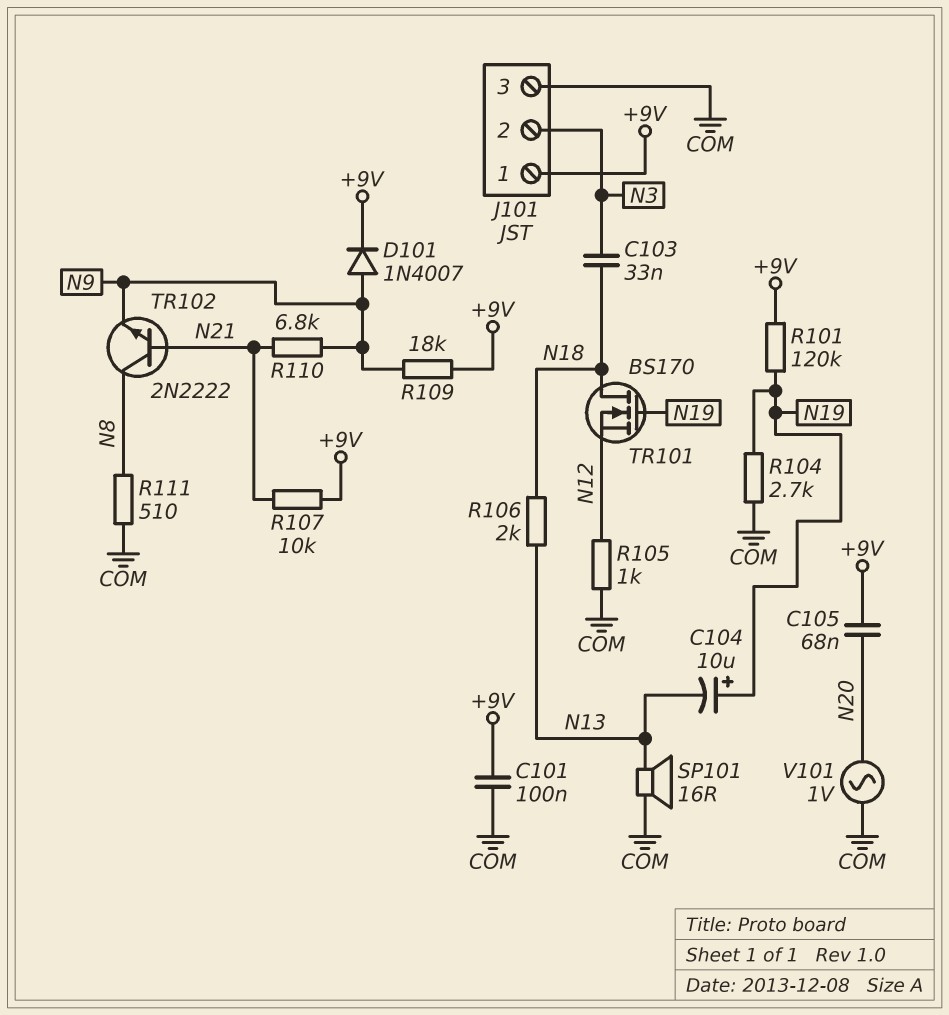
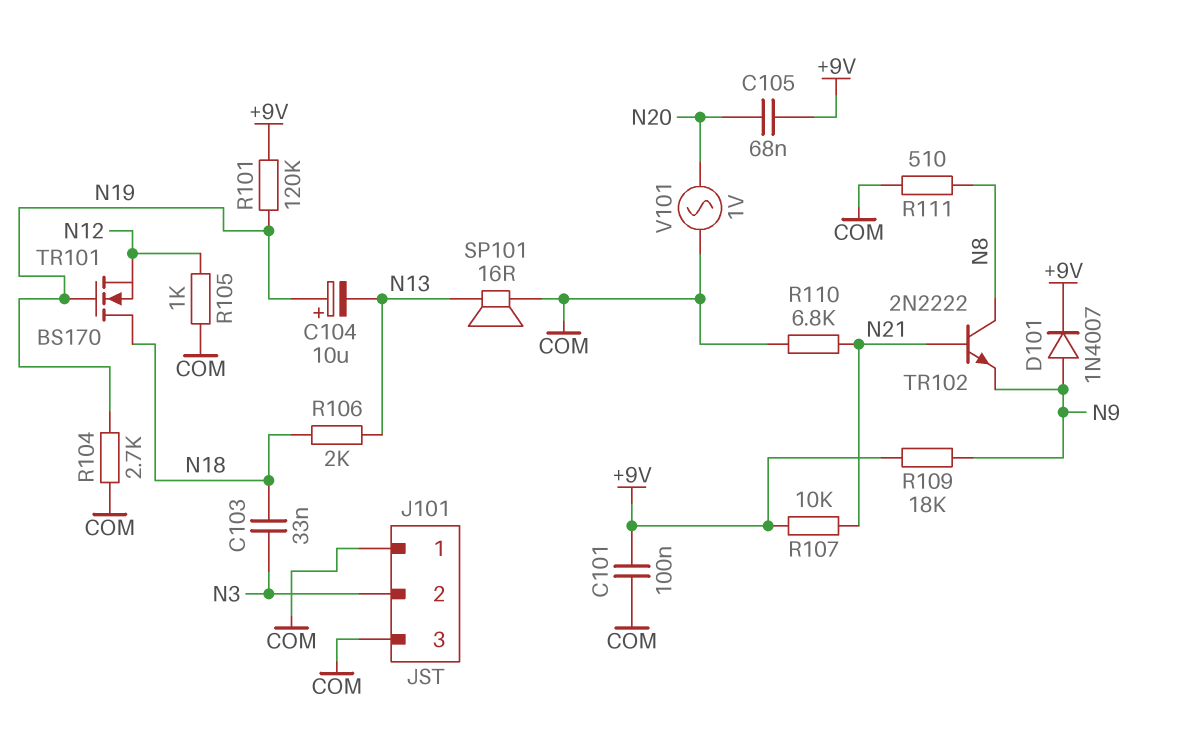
J101 pin 1: +9V -> COM
R110: 6.8k (N9, N21) -> 6.8k (COM, N21)

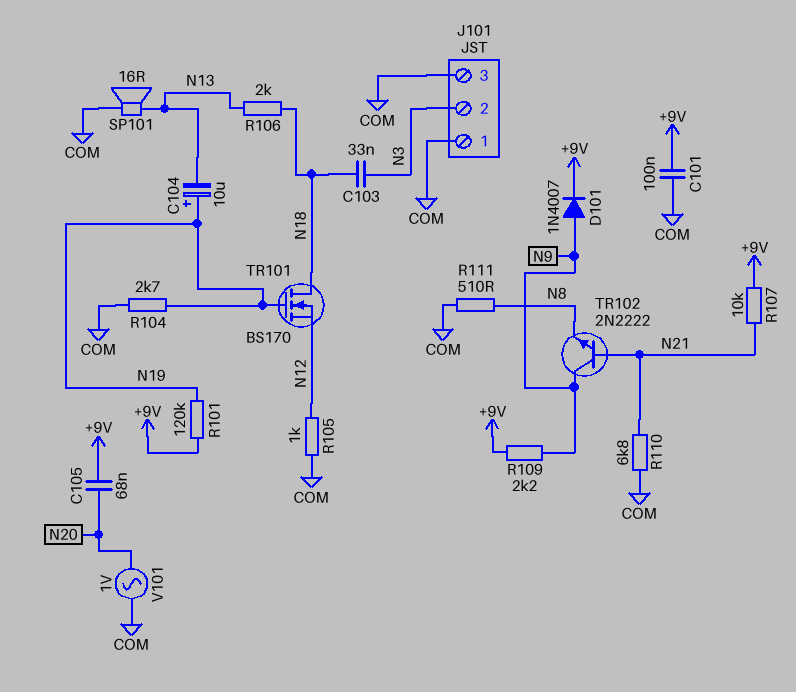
R109: 18k (+9V, N9) -> 2.2k (+9V, N9)
TR102: NPN 2N2222 (B N21, C N8, E N9) -> NPN 2N2222 (B N21, C N9, E N8)

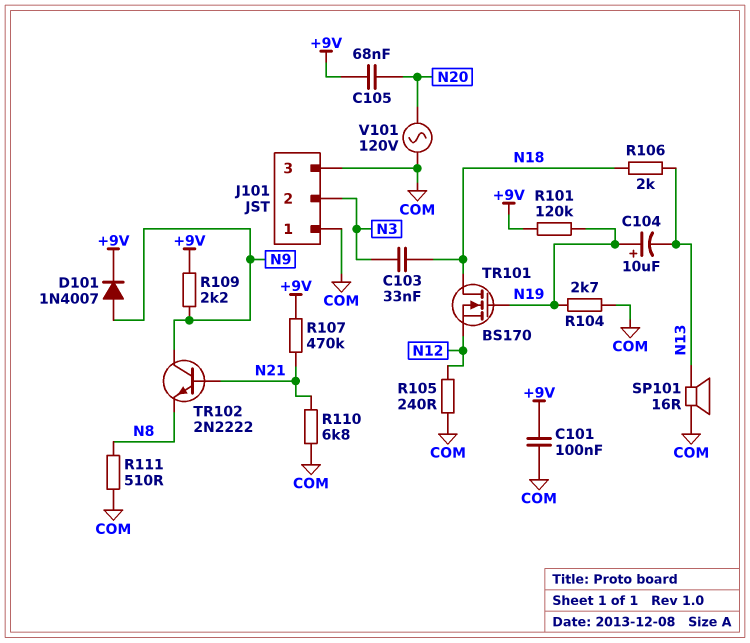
R105: 1k (COM, N12) -> 240 (COM, N12)
R107: 10k (+9V, N21) -> 470k (+9V, N21)
V101: AC 1V (COM, N20) -> AC 120V (COM, N20)

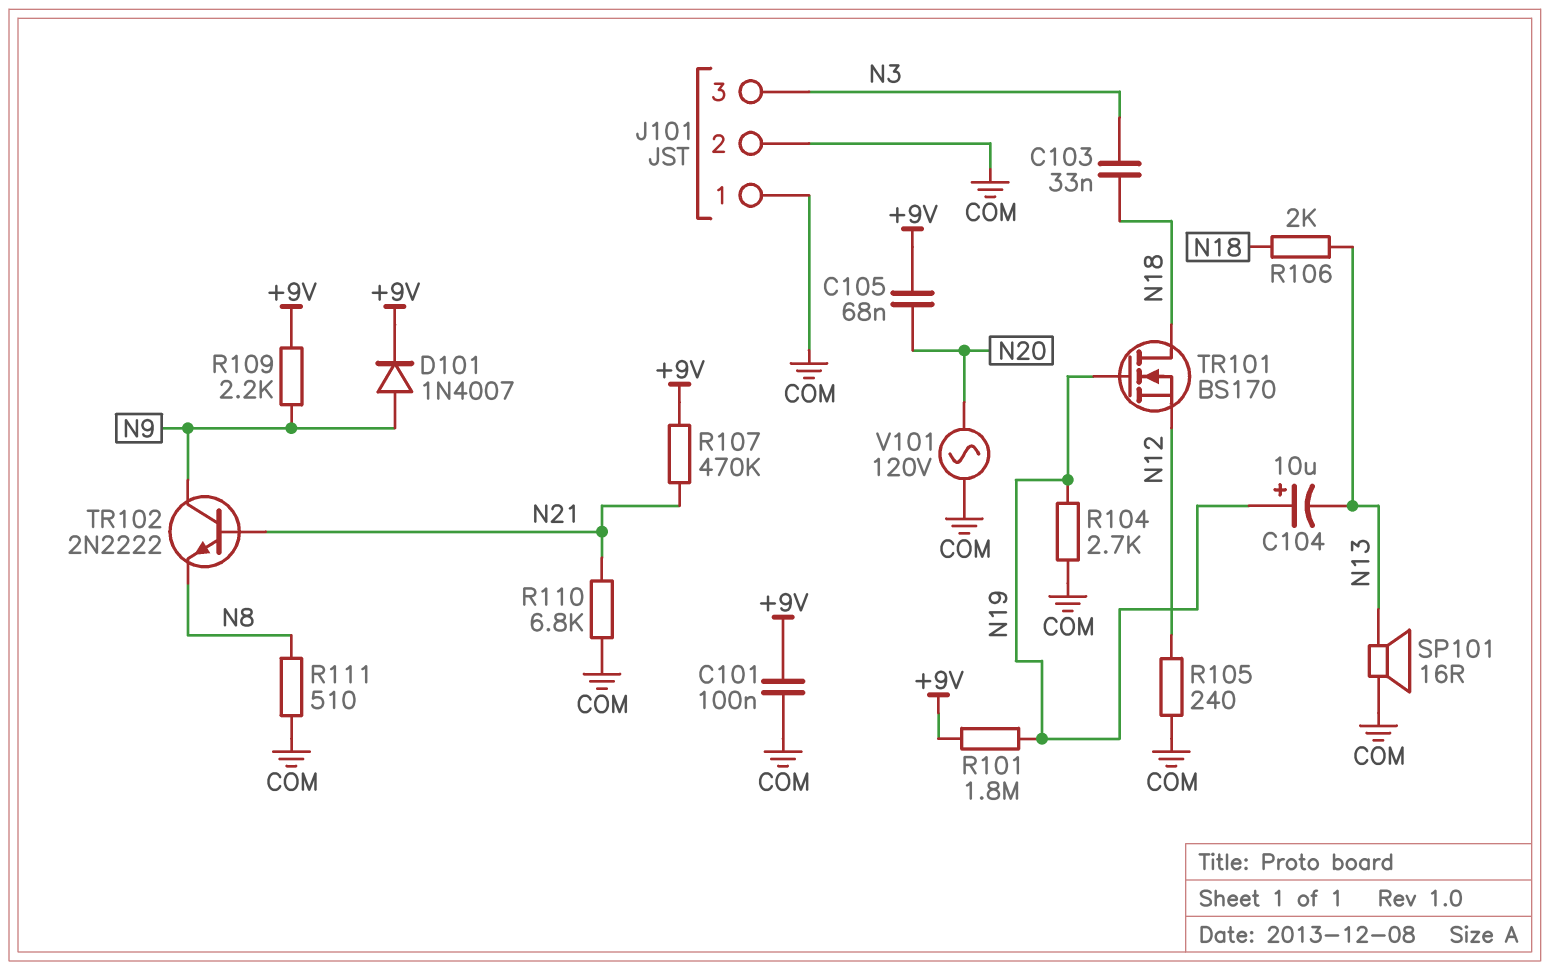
J101 pin 2: N3 -> COM
J101 pin 3: COM -> N3
R101: 120k (+9V, N19) -> 1.8M (+9V, N19)

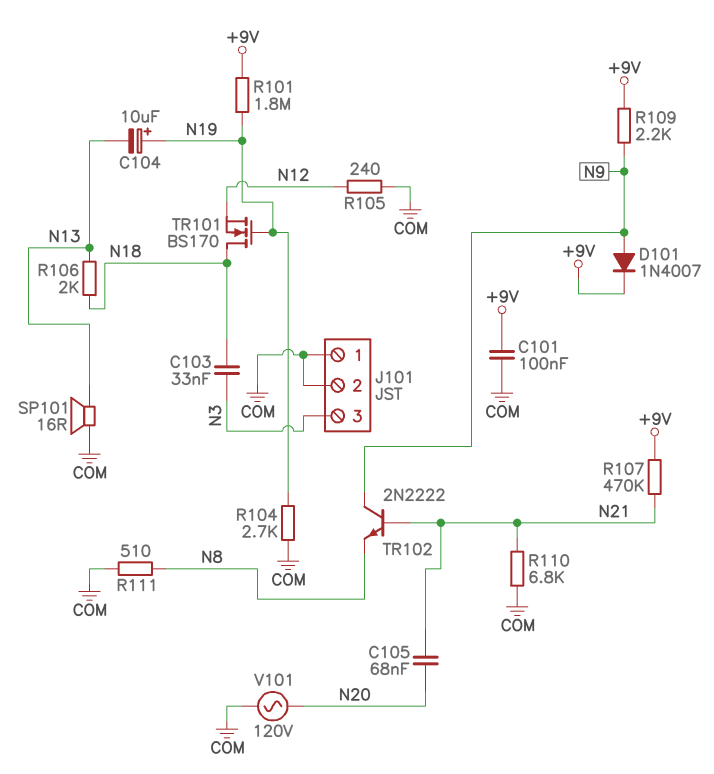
C105: 68nF (+9V, N20) -> 68nF (N20, N21)

